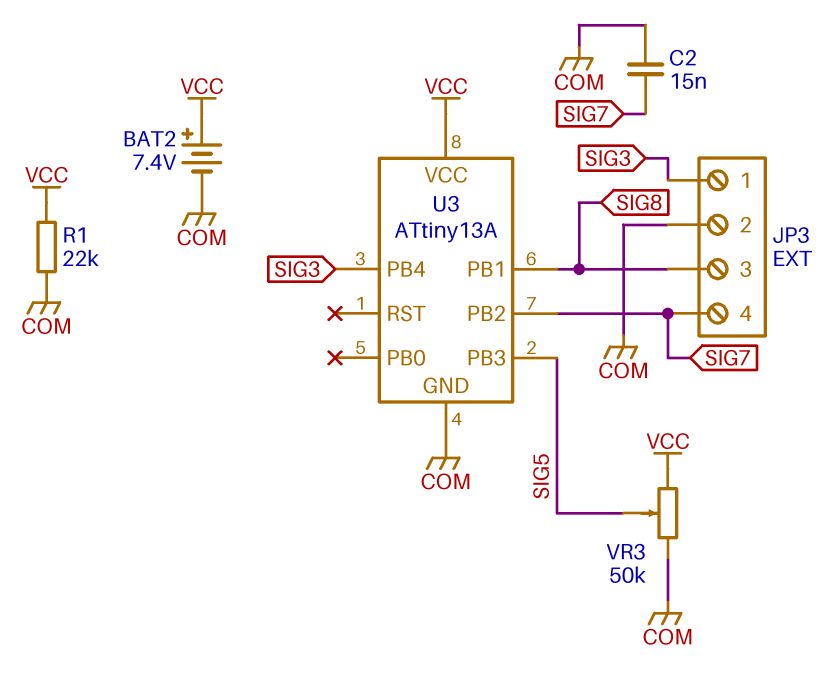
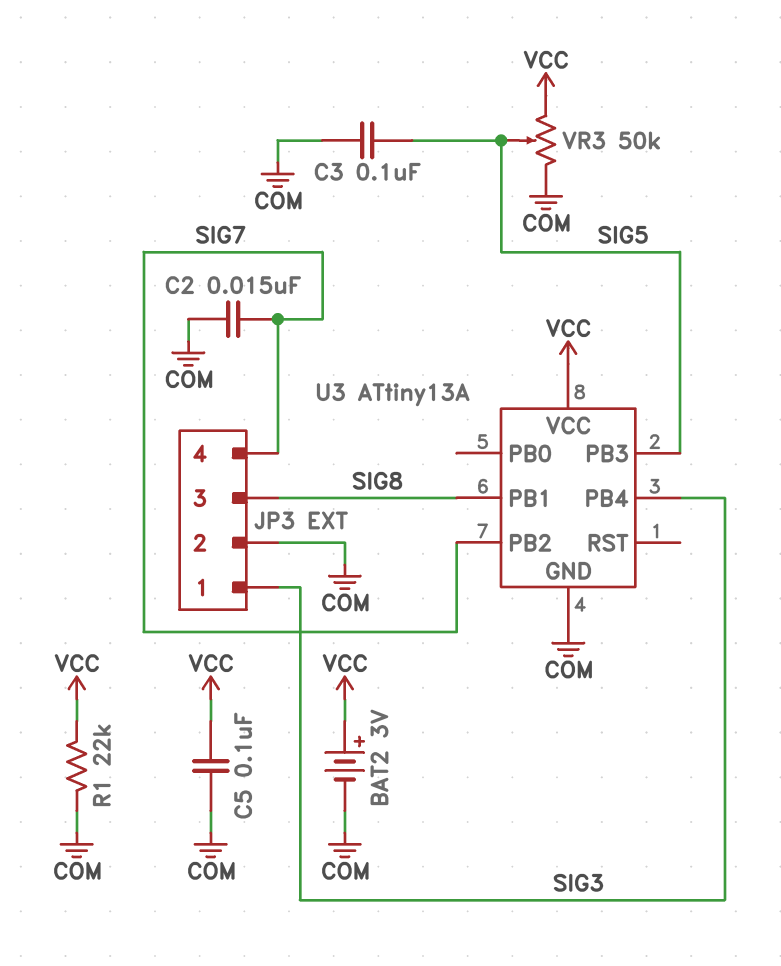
BAT2: 7.4V (plus VCC, minus COM) -> 3V (plus VCC, minus COM)
C3: none -> 100nF (COM, SIG5)
C5: none -> 100nF (COM, VCC)

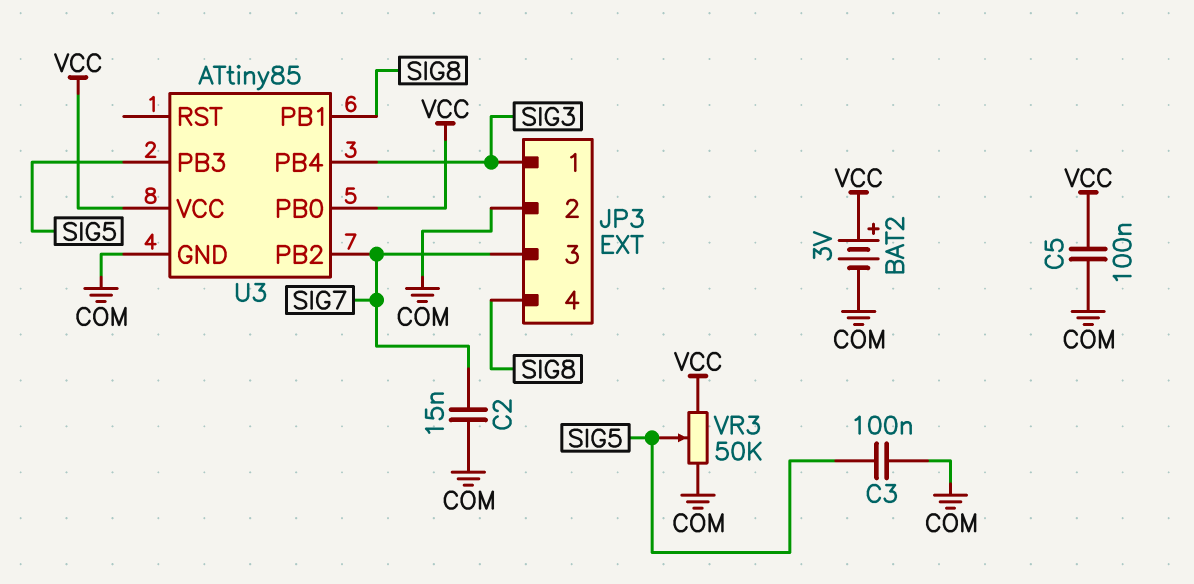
JP3 pin 3: SIG8 -> SIG7
JP3 pin 4: SIG7 -> SIG8
R1: 22k (COM, VCC) -> none
U3: ATtiny13A -> ATtiny85
U3 pin PB0: none -> VCC

